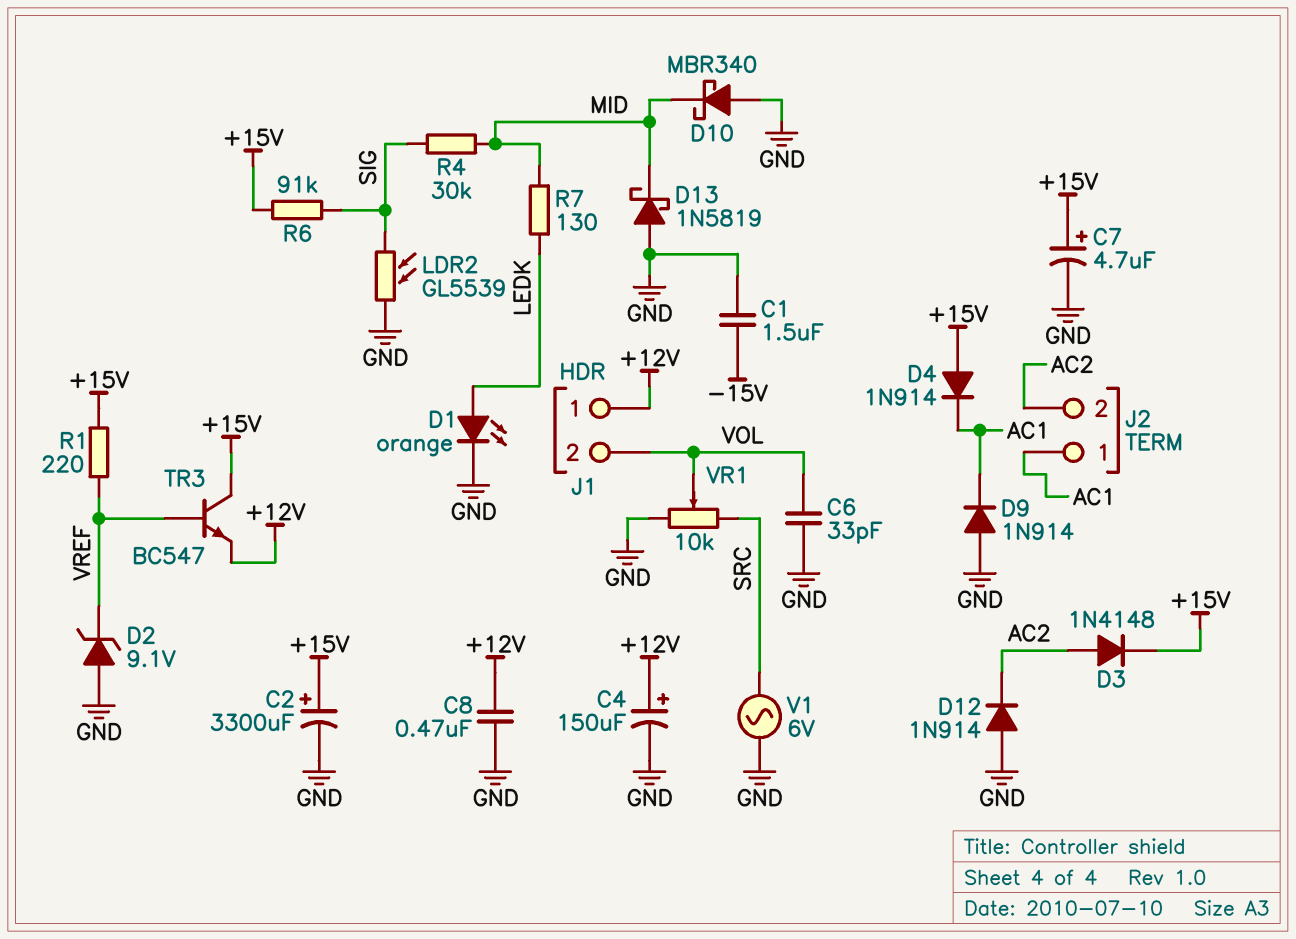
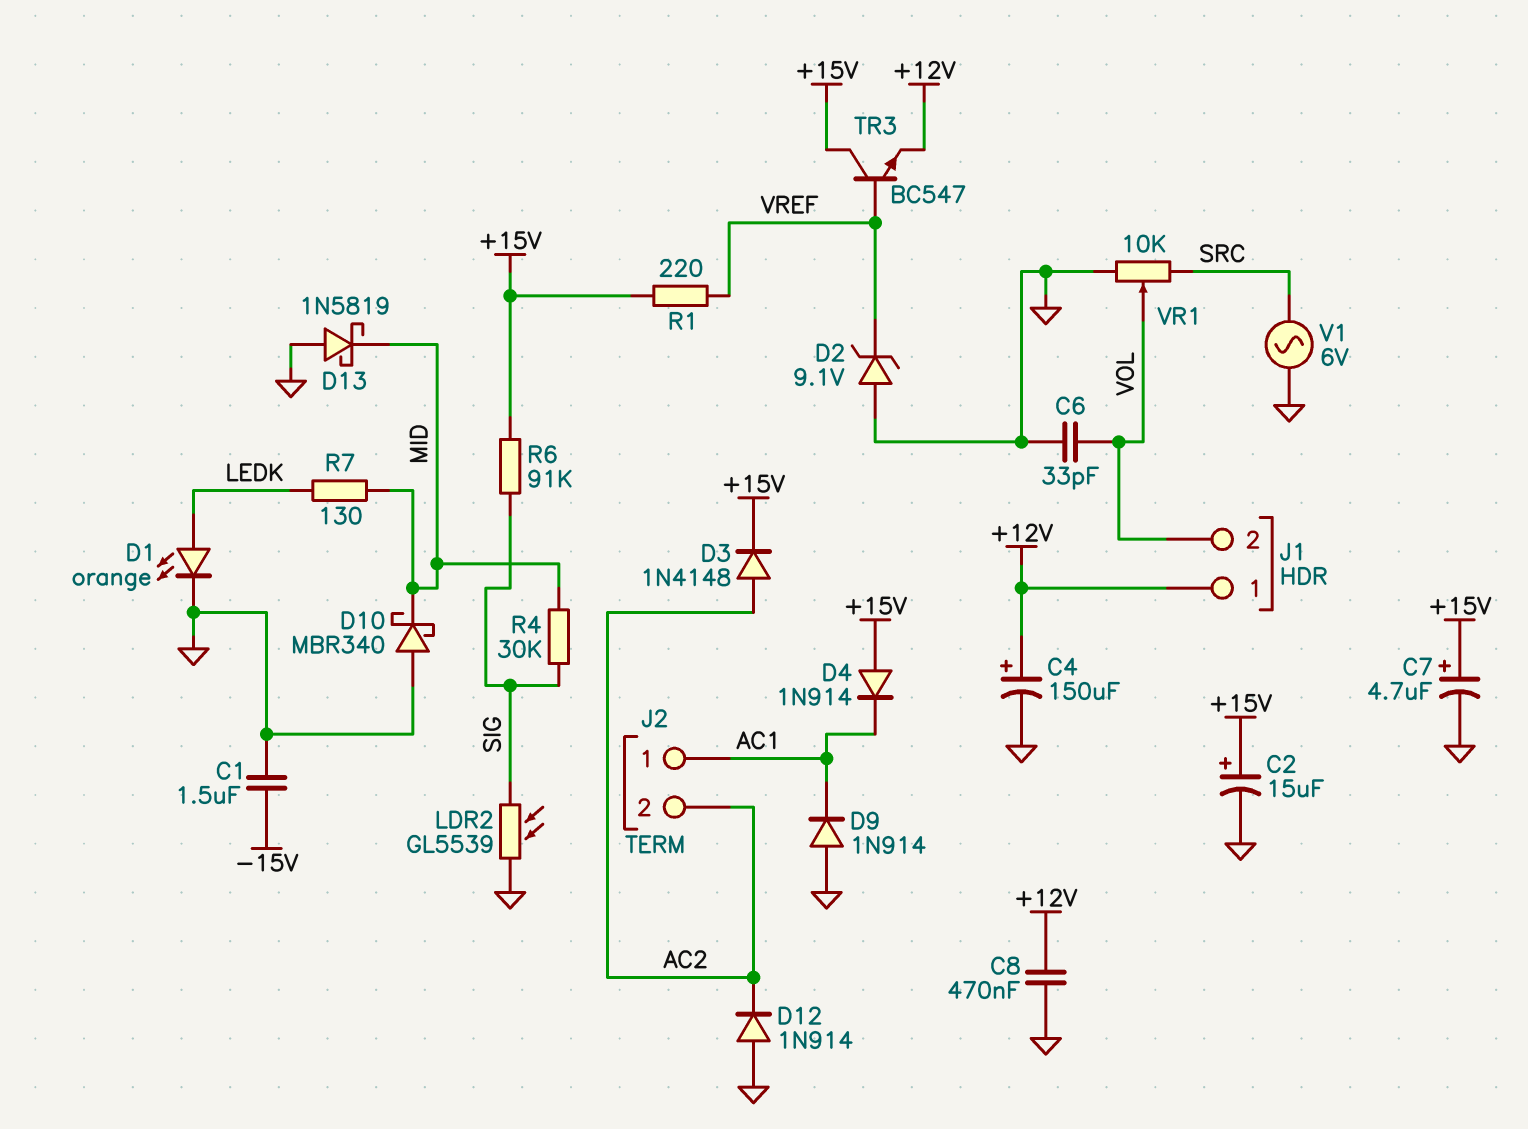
C2: 3300uF (plus +15V, minus GND) -> 15uF (plus +15V, minus GND)

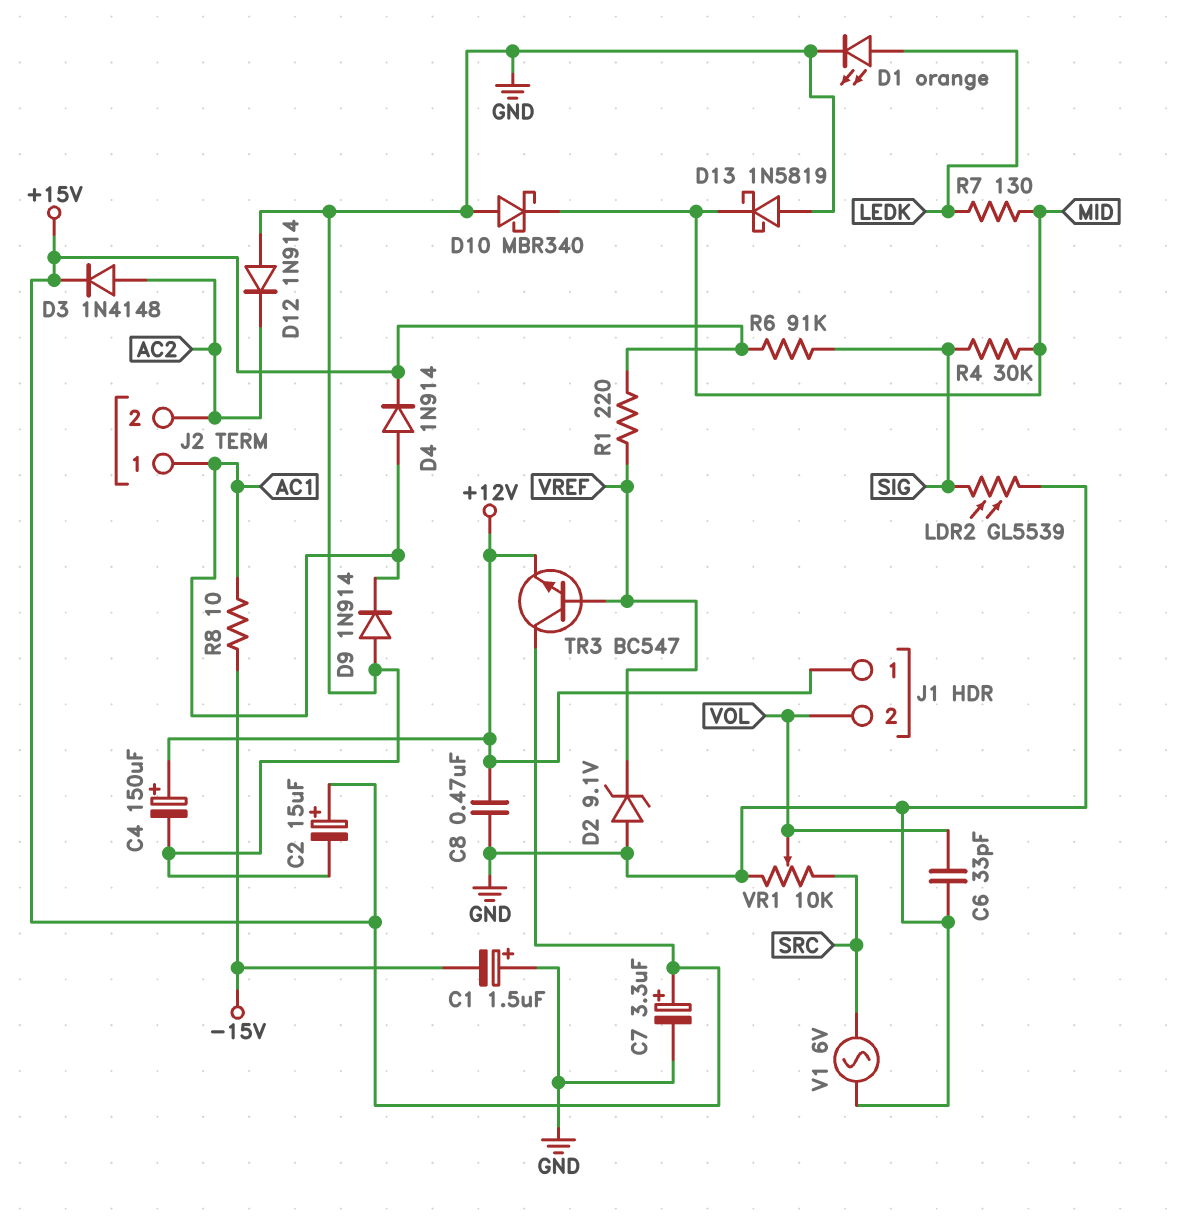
C1: 1.5uF (-15V, GND) -> 1.5uF (plus GND, minus -15V)
C7: 4.7uF (plus +15V, minus GND) -> 3.3uF (plus +15V, minus GND)
D4: diode 1N914 (A +15V, K AC1) -> diode 1N914 (A AC1, K +15V)
R8: none -> 10 (-15V, AC1)

